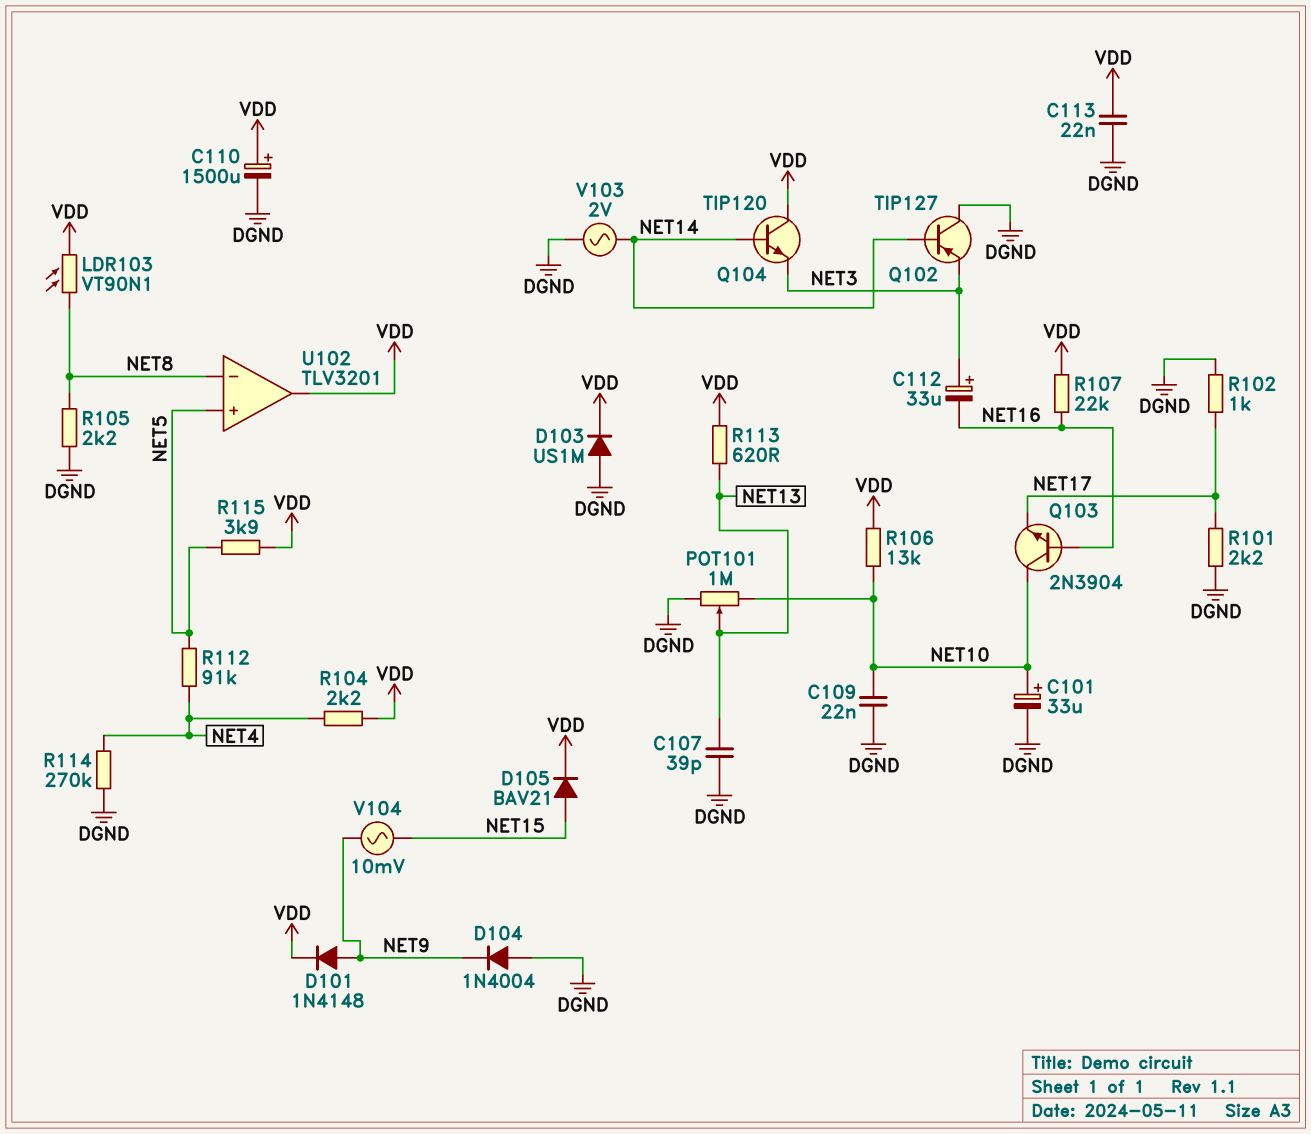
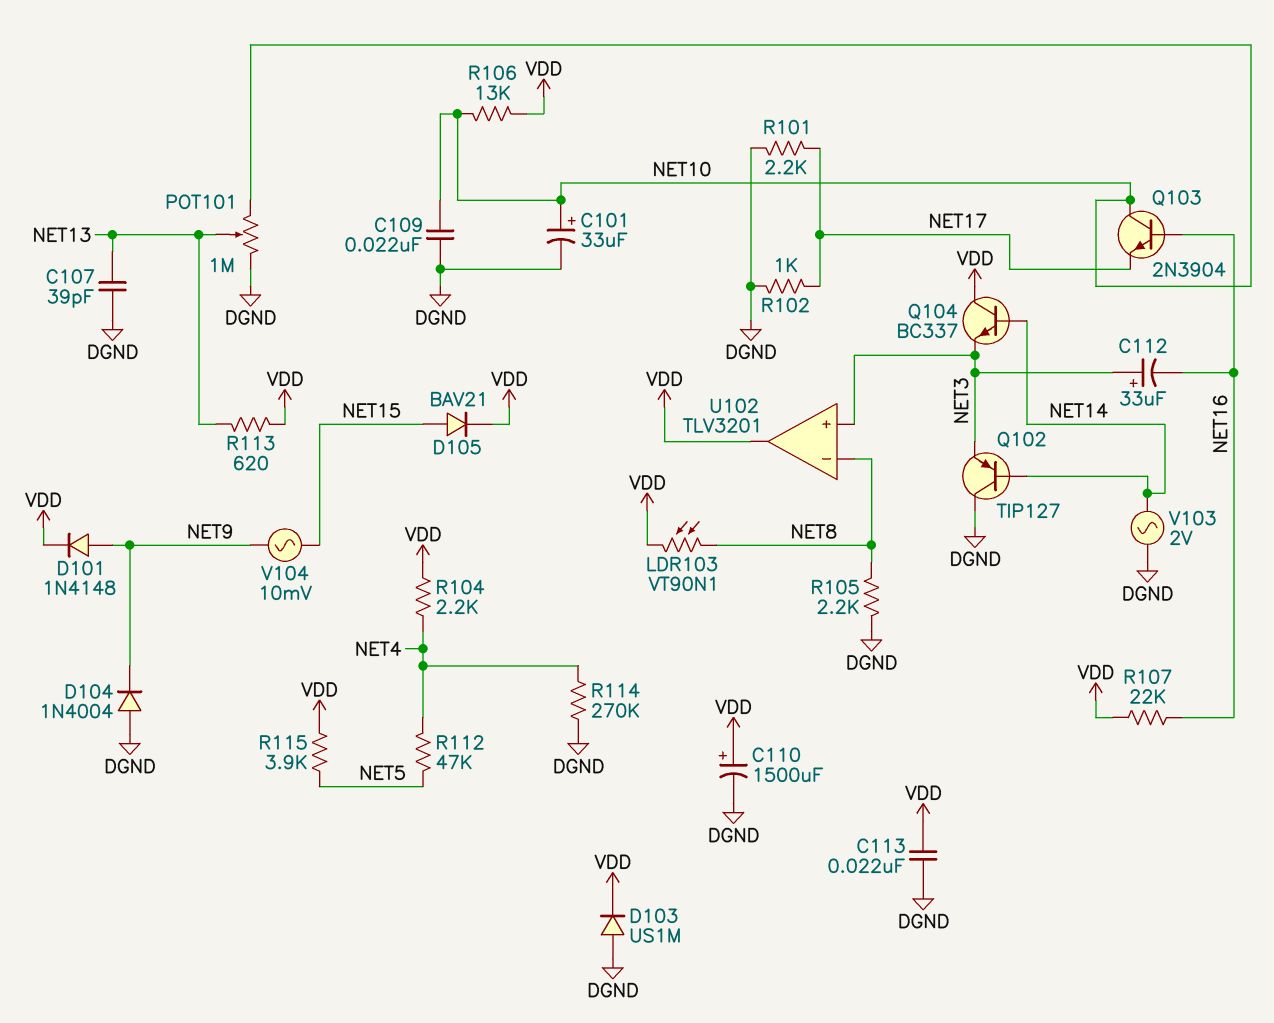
Q104: NPN TIP120 (B NET14, C VDD, E NET3) -> NPN BC337 (B NET14, C VDD, E NET3)
R112: 91k (NET4, NET5) -> 47k (NET4, NET5)
U102 pin in+: NET5 -> NET3

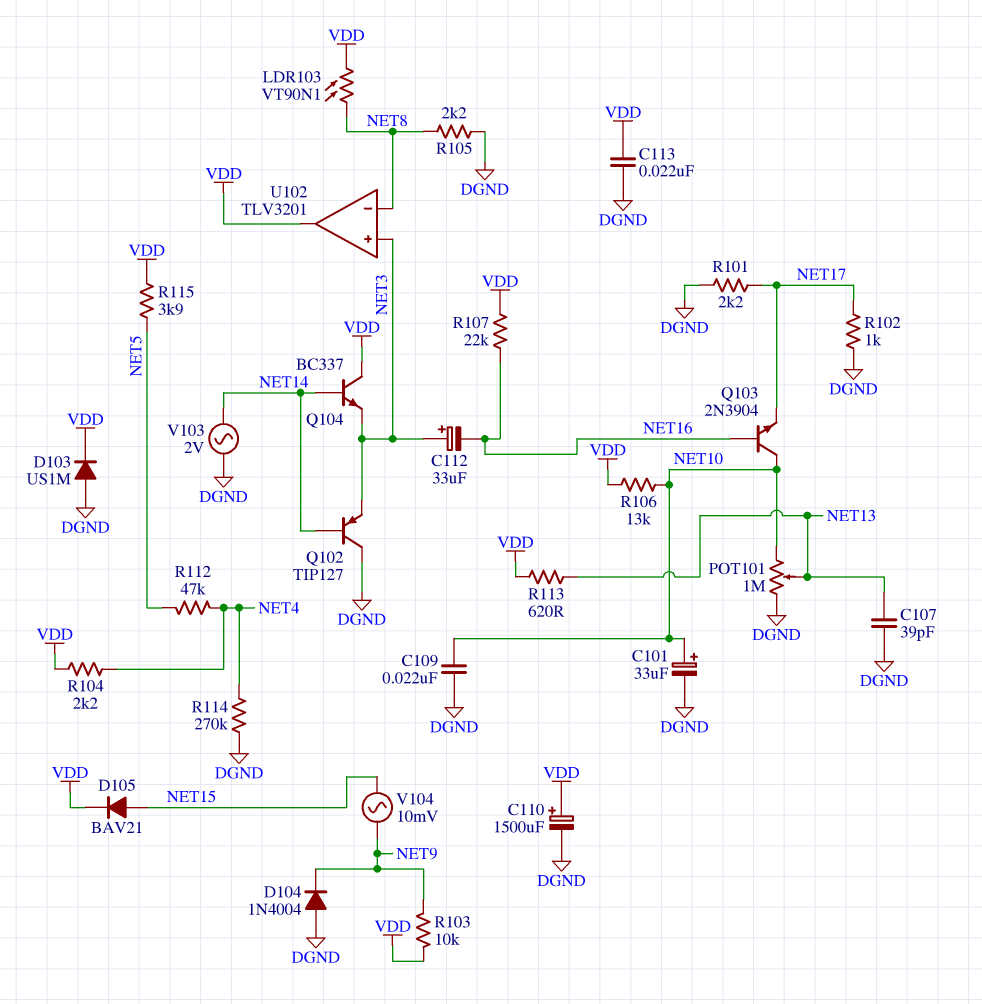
D101: diode 1N4148 (A NET9, K VDD) -> none
R103: none -> 10k (NET9, VDD)

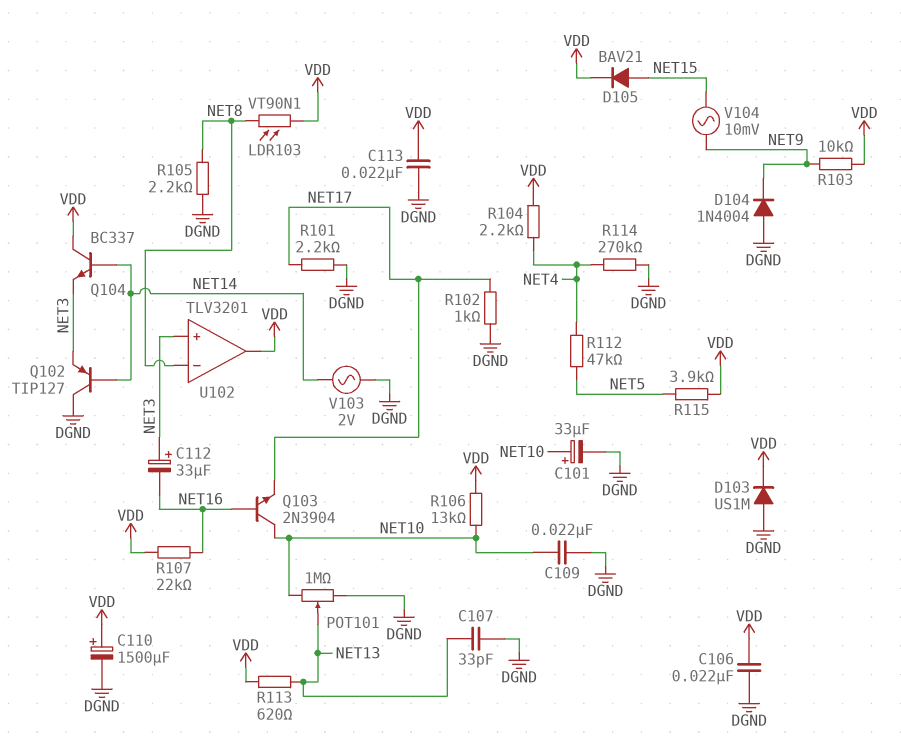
C106: none -> 22nF (DGND, VDD)
C107: 39pF (DGND, NET13) -> 33pF (DGND, NET13)

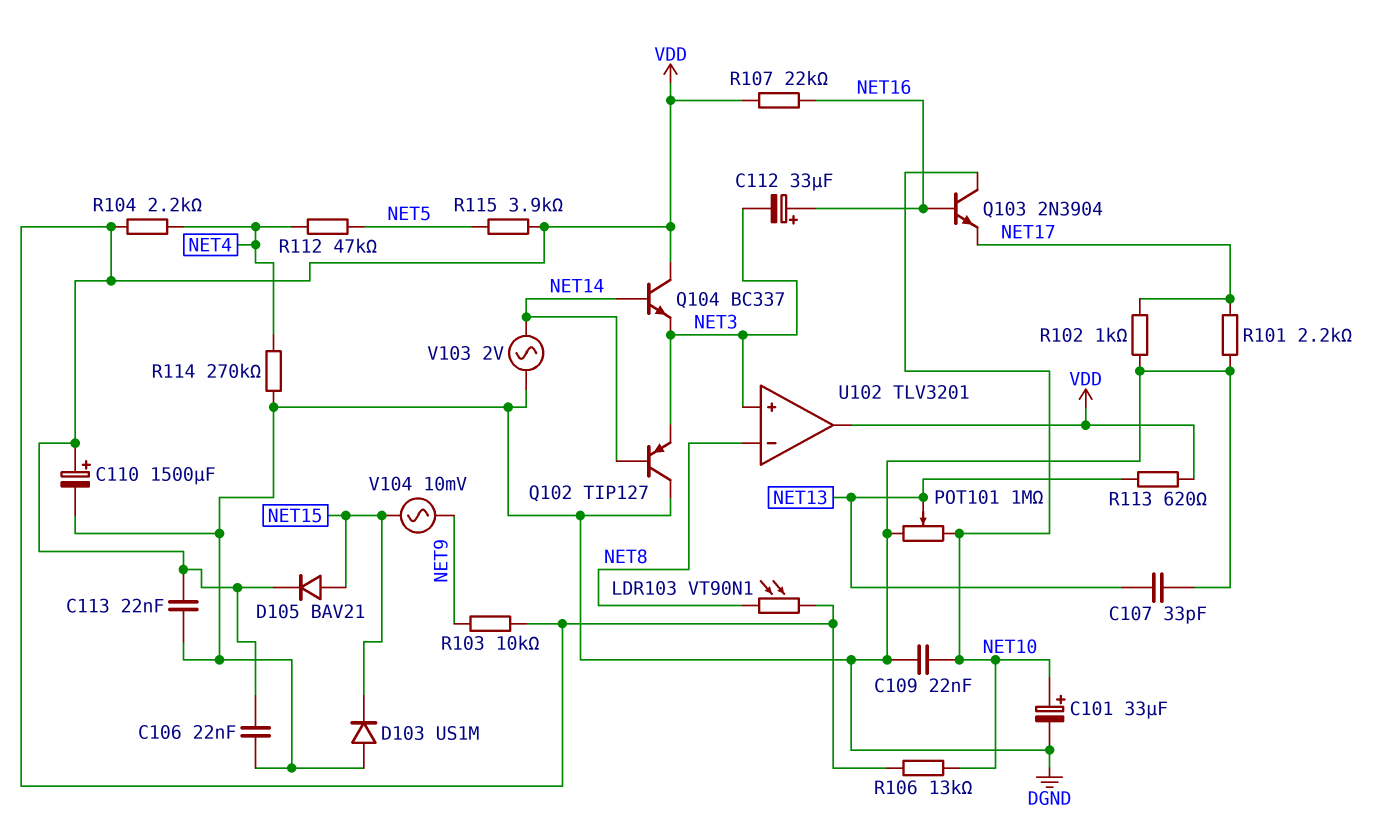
C112: 33uF (plus NET3, minus NET16) -> 33uF (plus NET16, minus NET3)
D103: diode US1M (A DGND, K VDD) -> diode US1M (A DGND, K NET15)
D104: diode 1N4004 (A DGND, K NET9) -> none
R105: 2.2k (DGND, NET8) -> none

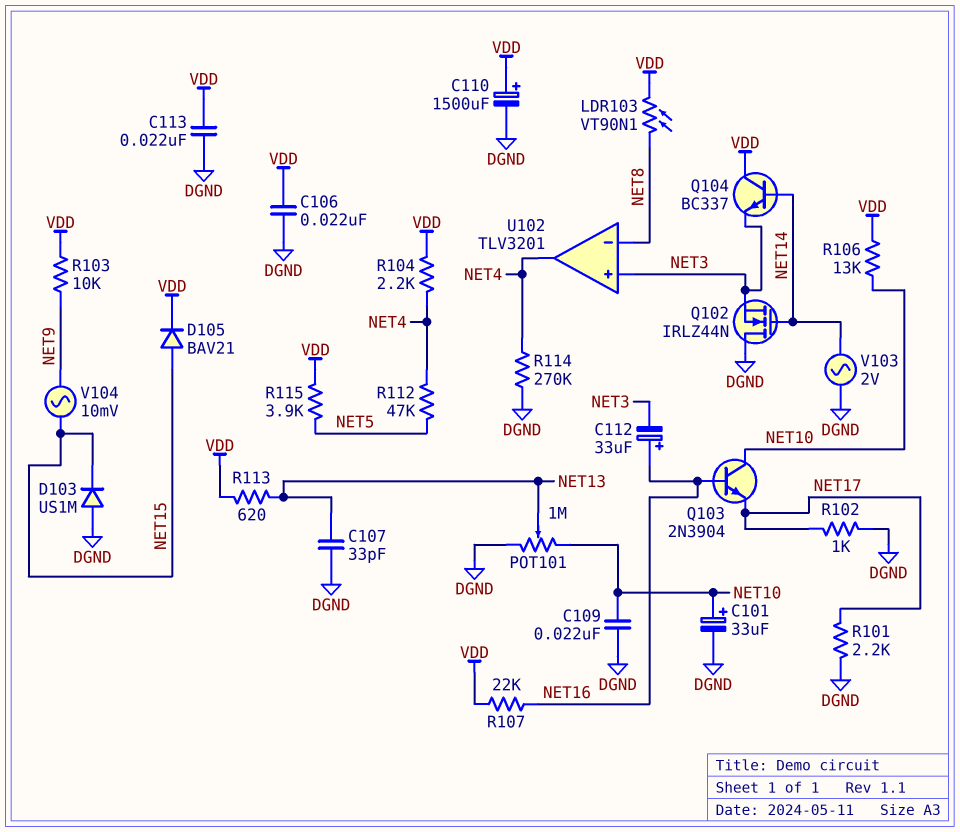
Q102: PNP TIP127 (B NET14, C DGND, E NET3) -> NMOS IRLZ44N (G NET14, D DGND, S NET3)
U102 pin out: VDD -> NET4

